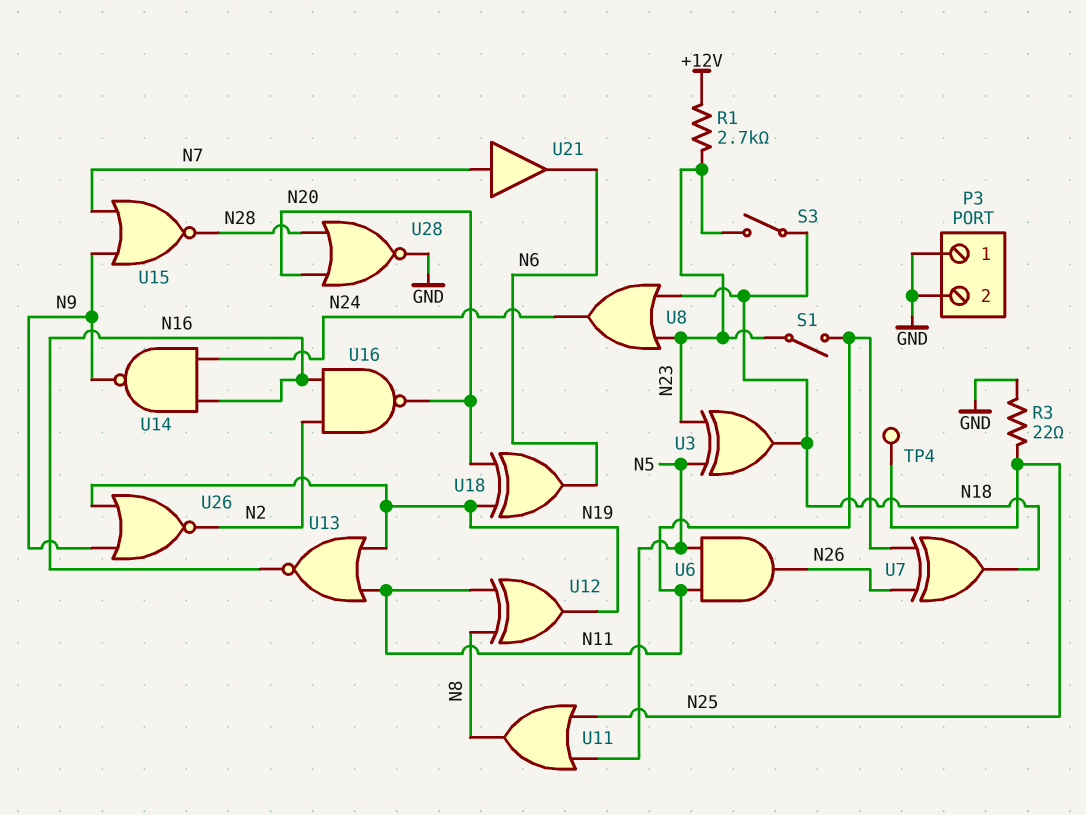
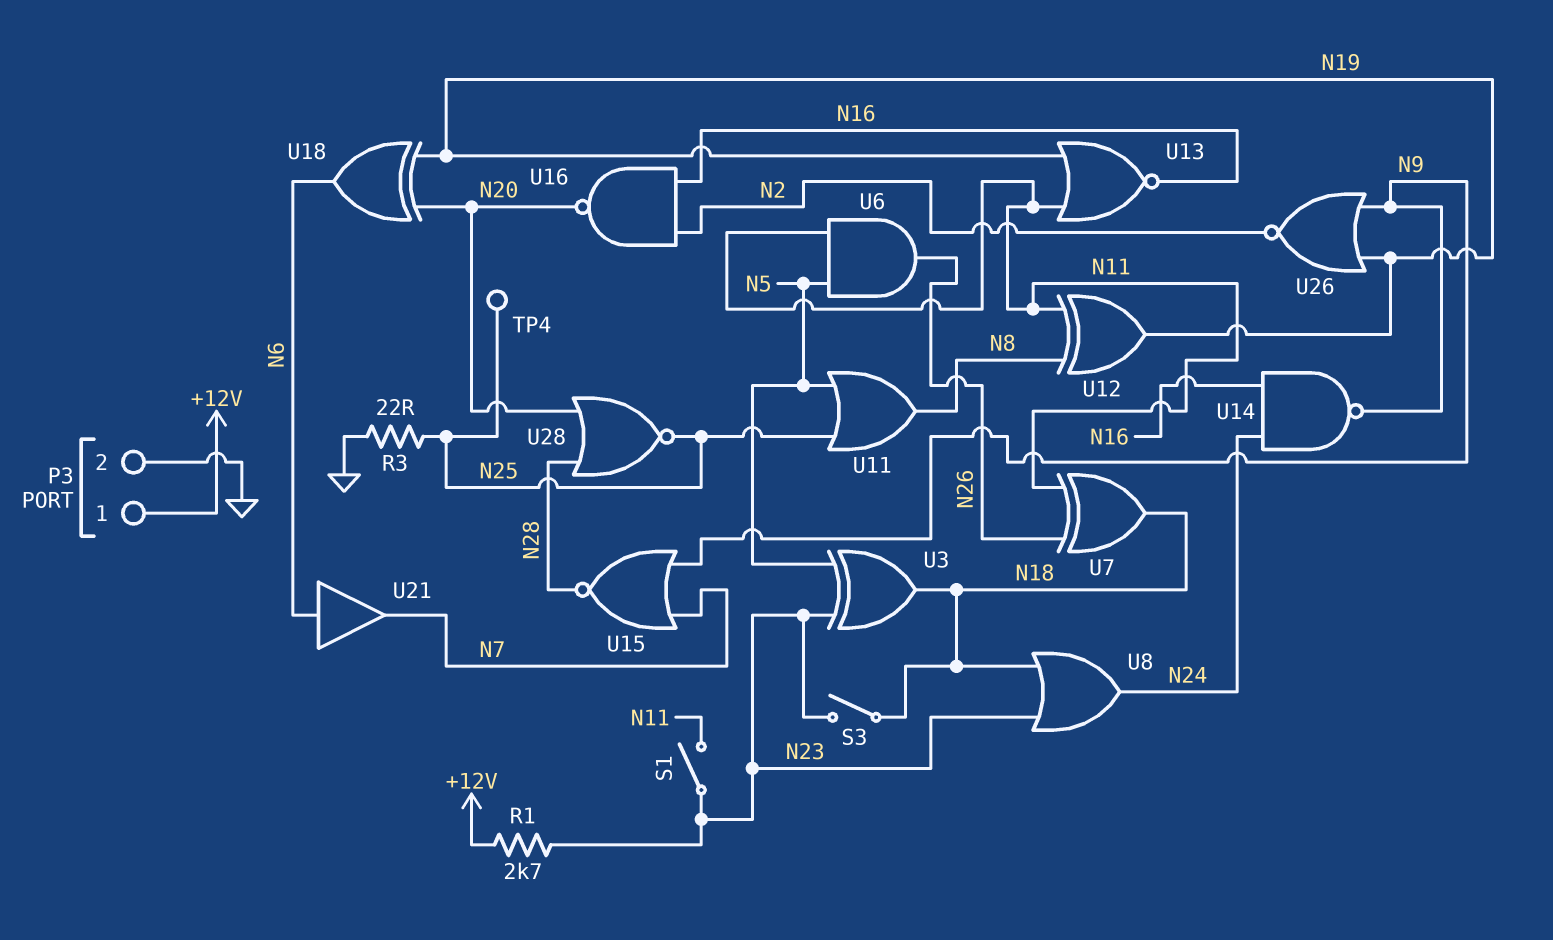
P3 pin 1: GND -> +12V
U21: buffer (in N7, out N6) -> buffer (in N6, out N7)
U28: NOR (in N20, in N28, out GND) -> NOR (in N20, in N28, out N25)

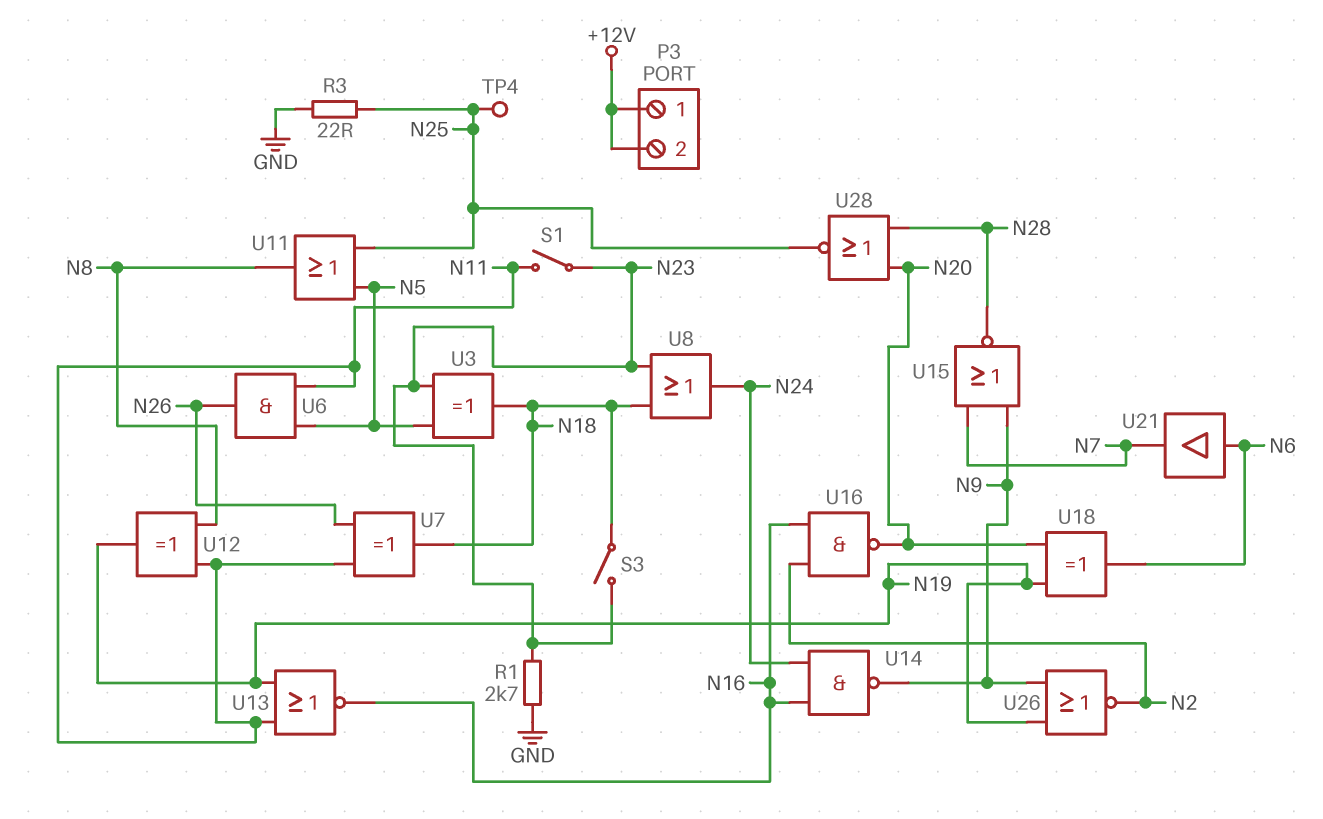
P3 pin 2: GND -> +12V
R1: 2.7k (+12V, N23) -> 2.7k (GND, N23)

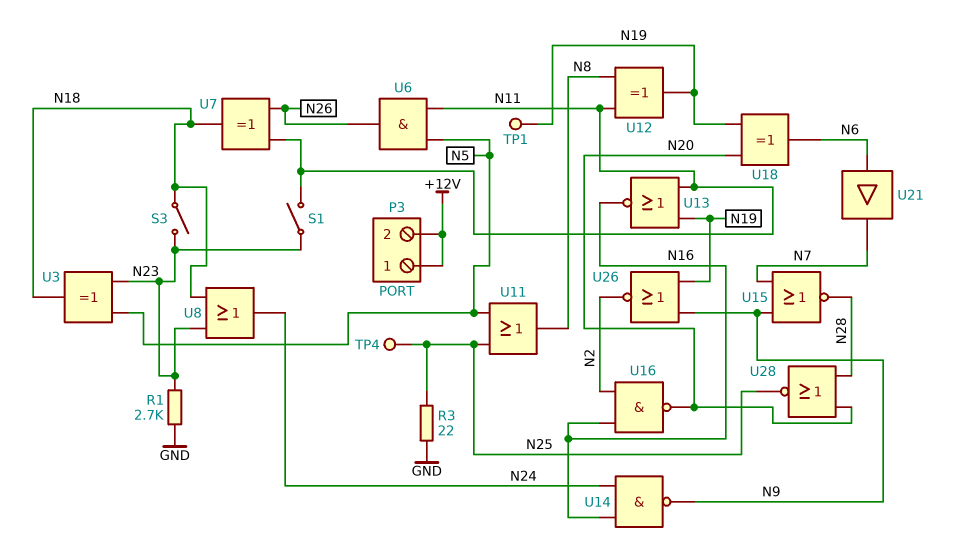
TP1: none -> test point (N19)

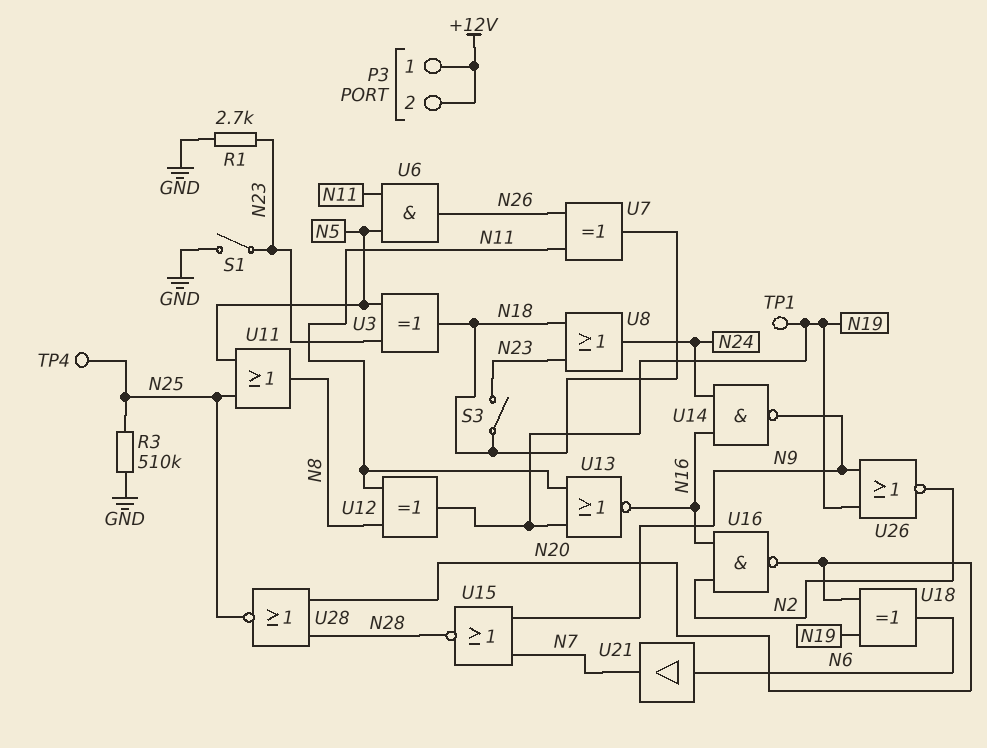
R3: 22 (GND, N25) -> 510k (GND, N25)
S1: switch (N11, N23) -> switch (GND, N23)

